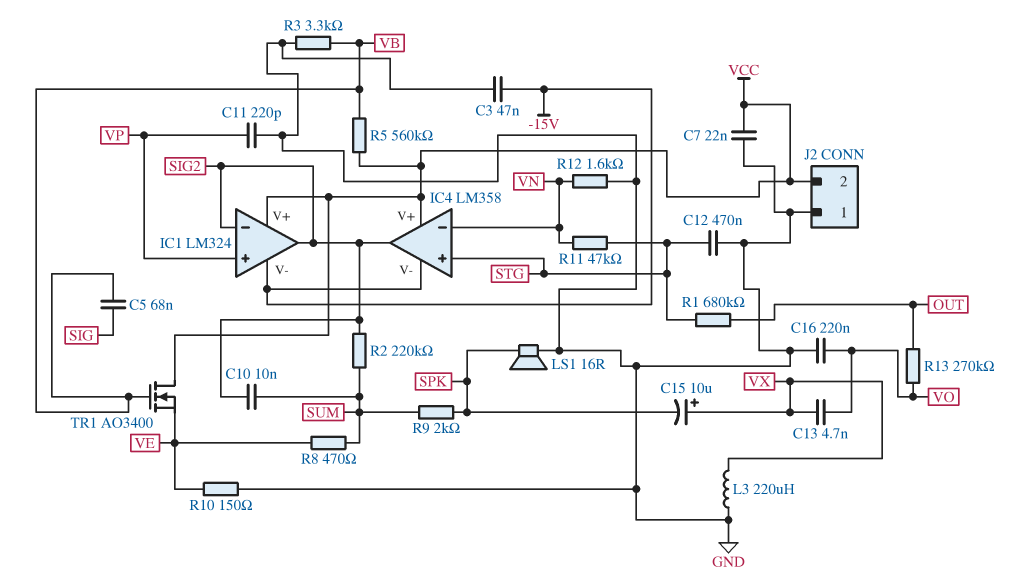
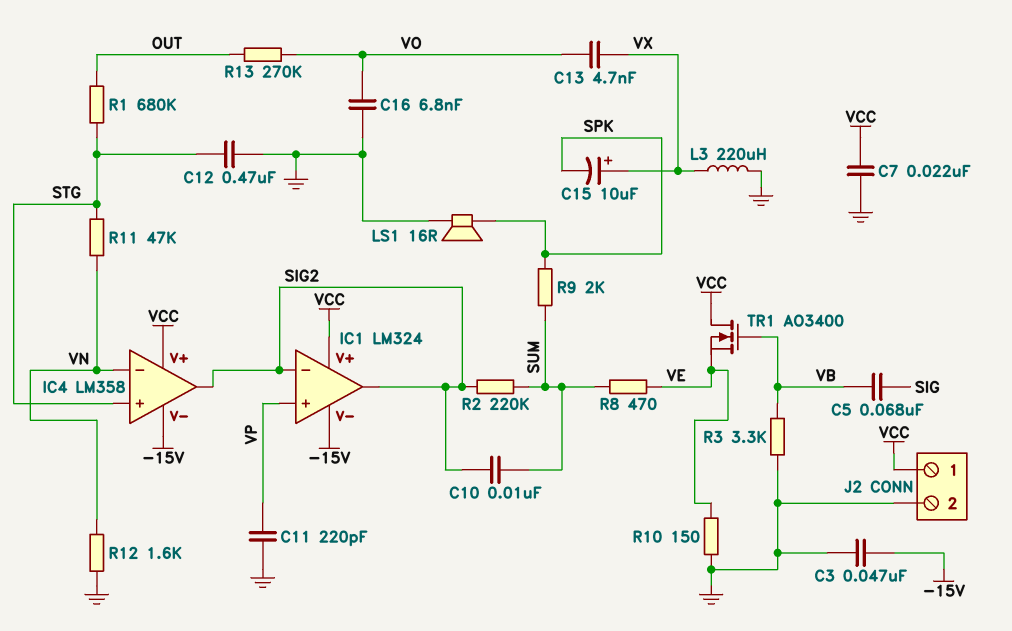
C16: 220nF (GND, VO) -> 6.8nF (GND, VO)
J2 pin 1: GND -> VCC
J2 pin 2: VCC -> GND
R5: 560k (VB, VCC) -> none

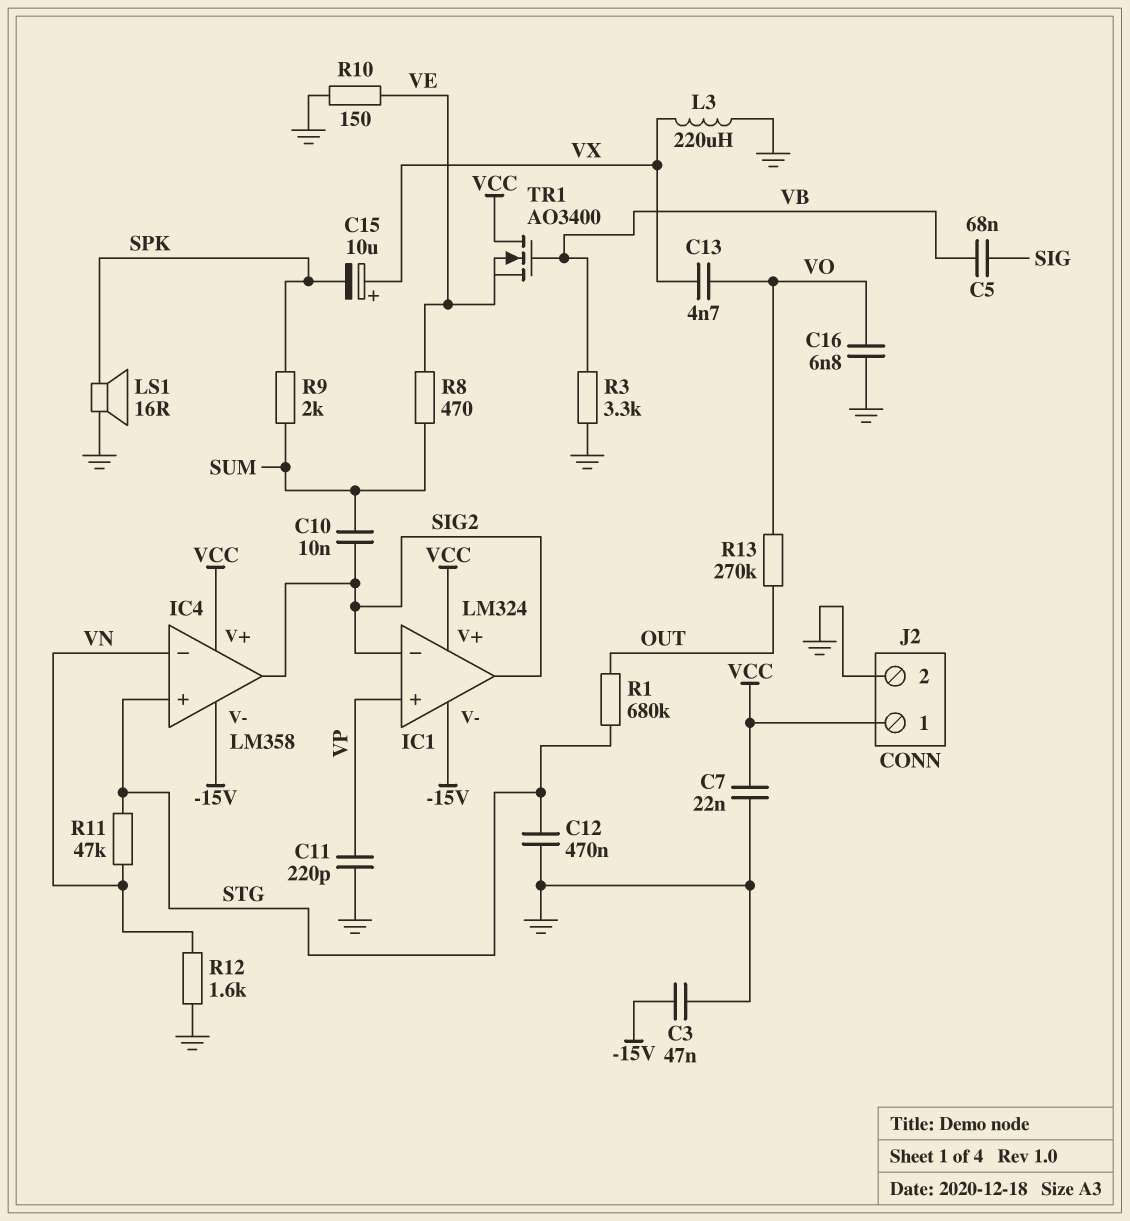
R2: 220k (SIG2, SUM) -> none

